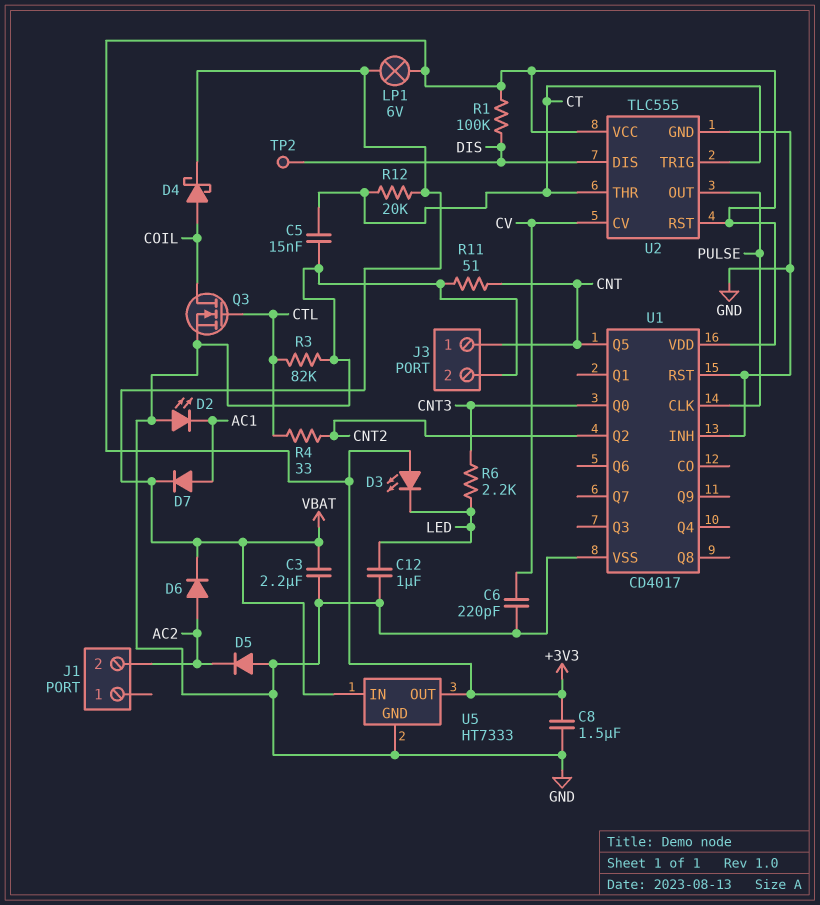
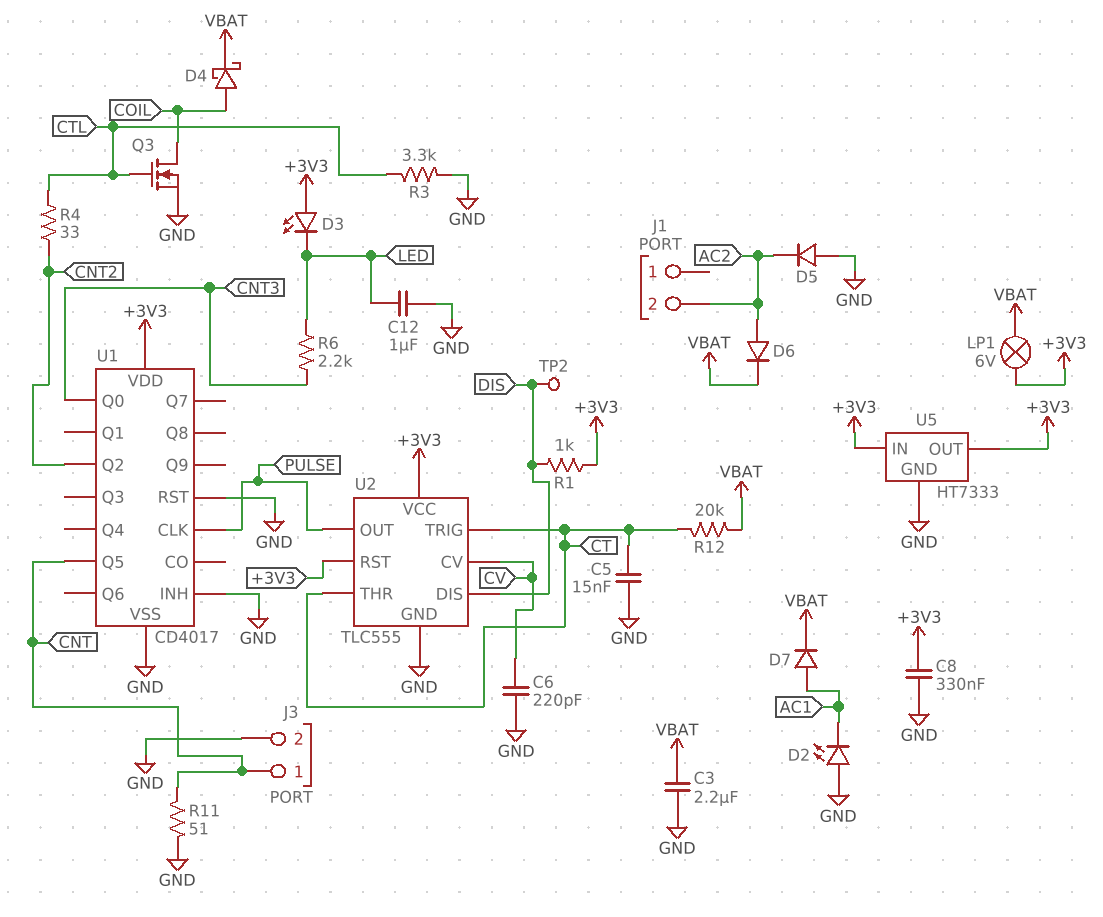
C8: 1.5uF (+3V3, GND) -> 330nF (+3V3, GND)
R1: 100k (+3V3, DIS) -> 1k (+3V3, DIS)
R3: 82k (CTL, GND) -> 3.3k (CTL, GND)
U5 pin IN: VBAT -> +3V3

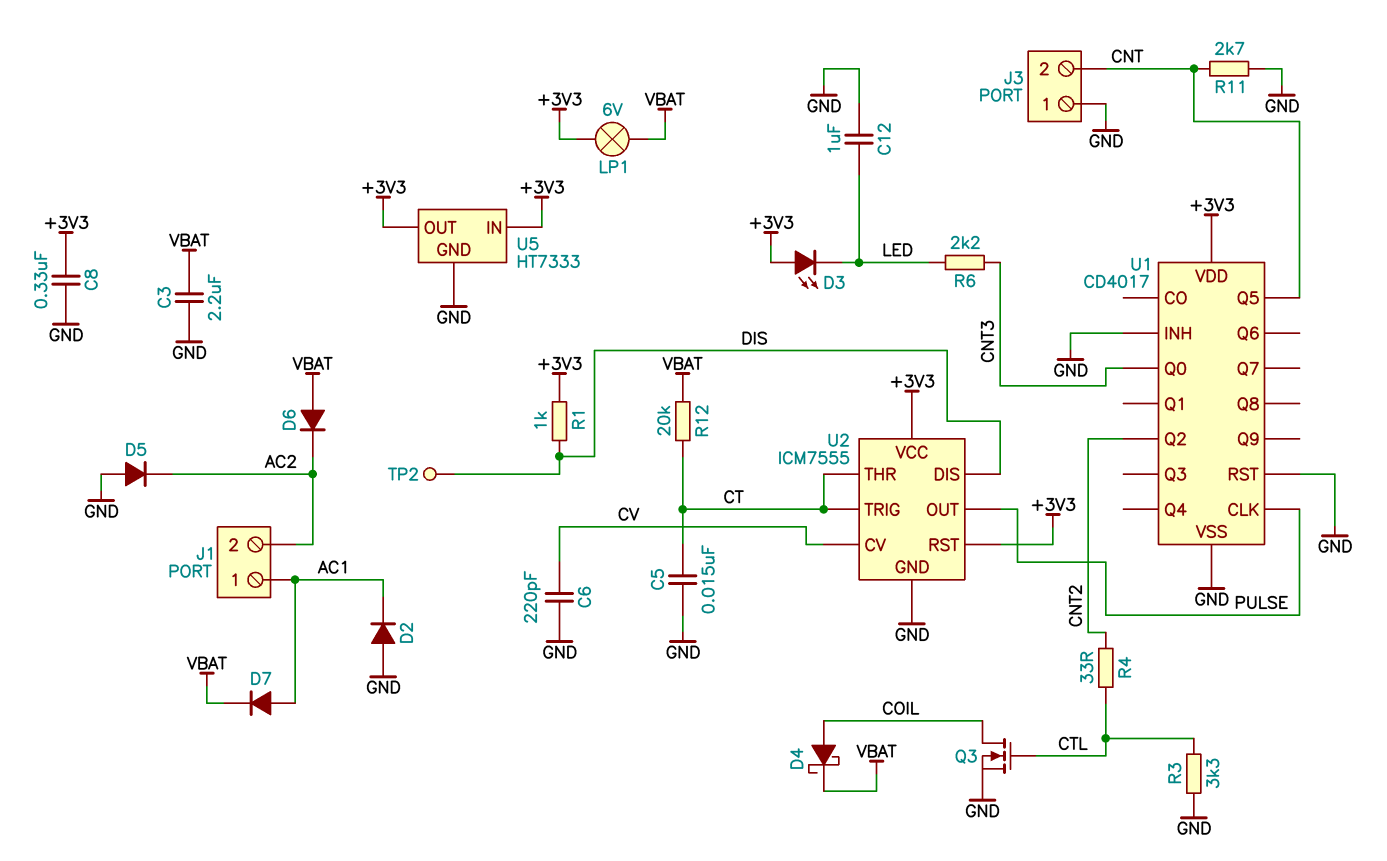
D2: LED (A GND, K AC1) -> diode (A GND, K AC1)
D6: diode (A AC2, K VBAT) -> diode (A VBAT, K AC2)
J1 pin 1: none -> AC1
J3 pin 1: CNT -> GND
J3 pin 2: GND -> CNT
R11: 51 (CNT, GND) -> 2.7k (CNT, GND)
U2: TLC555 -> ICM7555

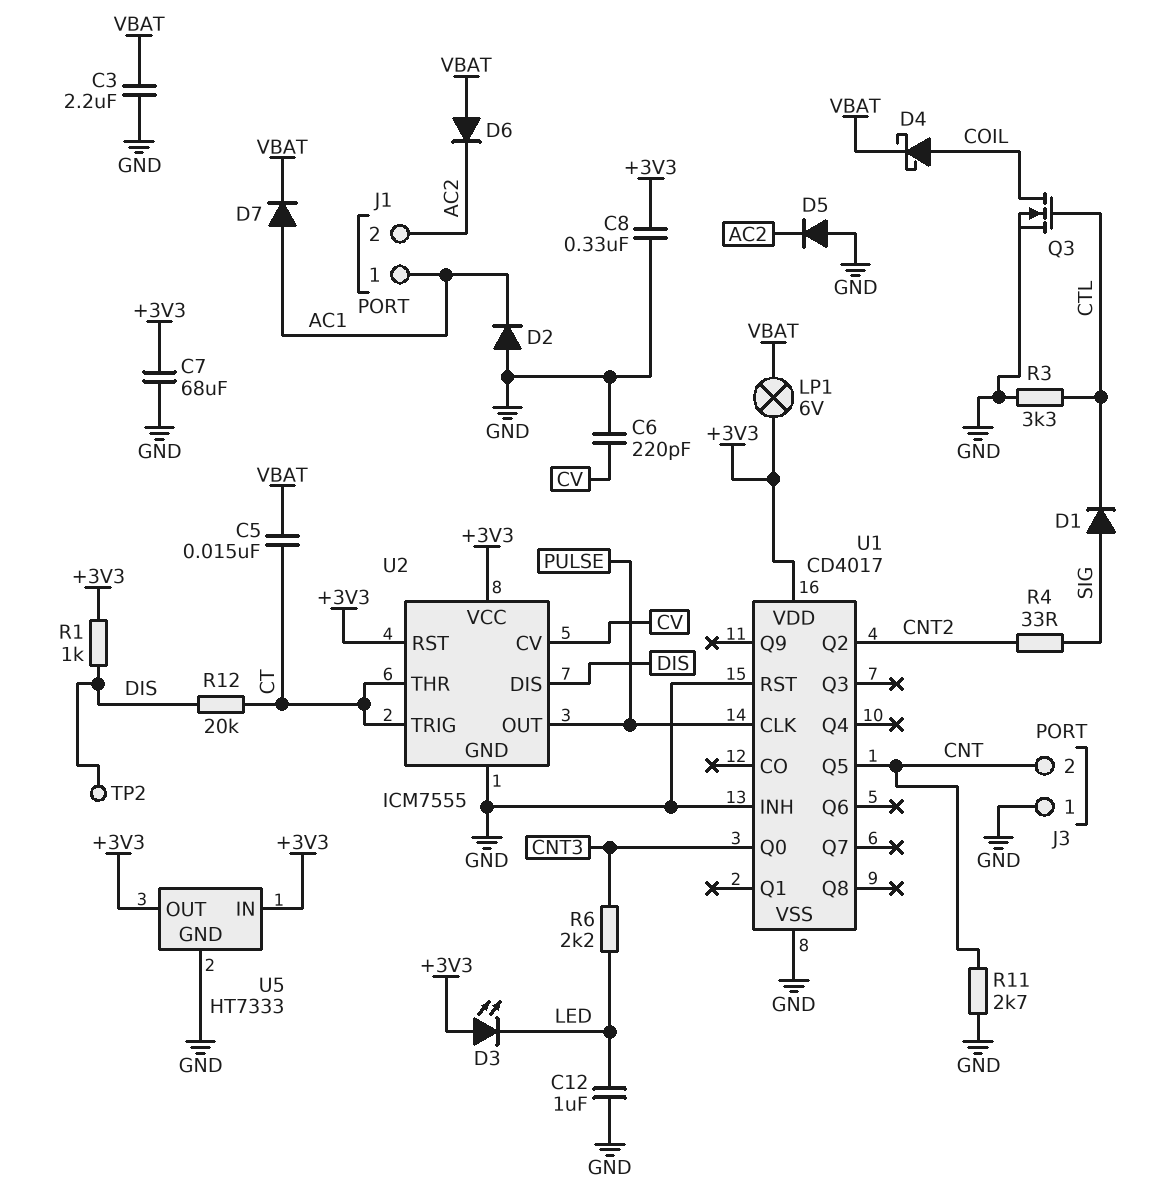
C5: 15nF (CT, GND) -> 15nF (CT, VBAT)
C7: none -> 68uF (+3V3, GND)
D1: none -> diode (A SIG, K CTL)
R4: 33 (CNT2, CTL) -> 33 (CNT2, SIG)
R12: 20k (CT, VBAT) -> 20k (CT, DIS)

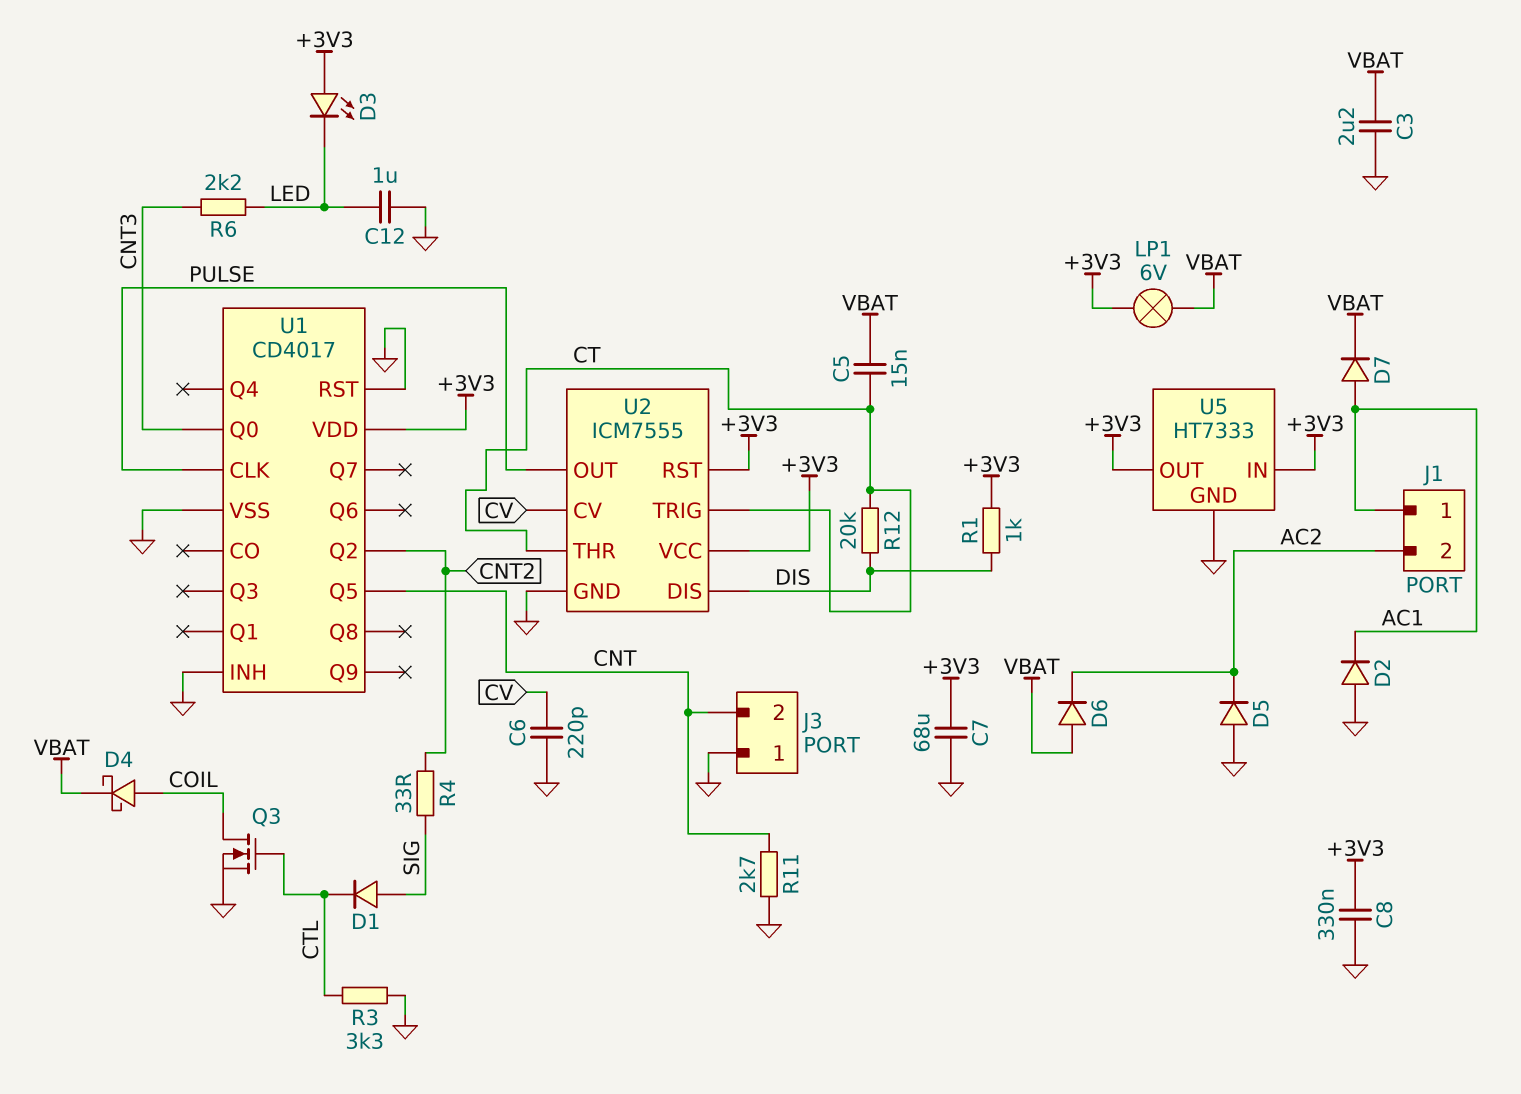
TP2: test point (DIS) -> none

